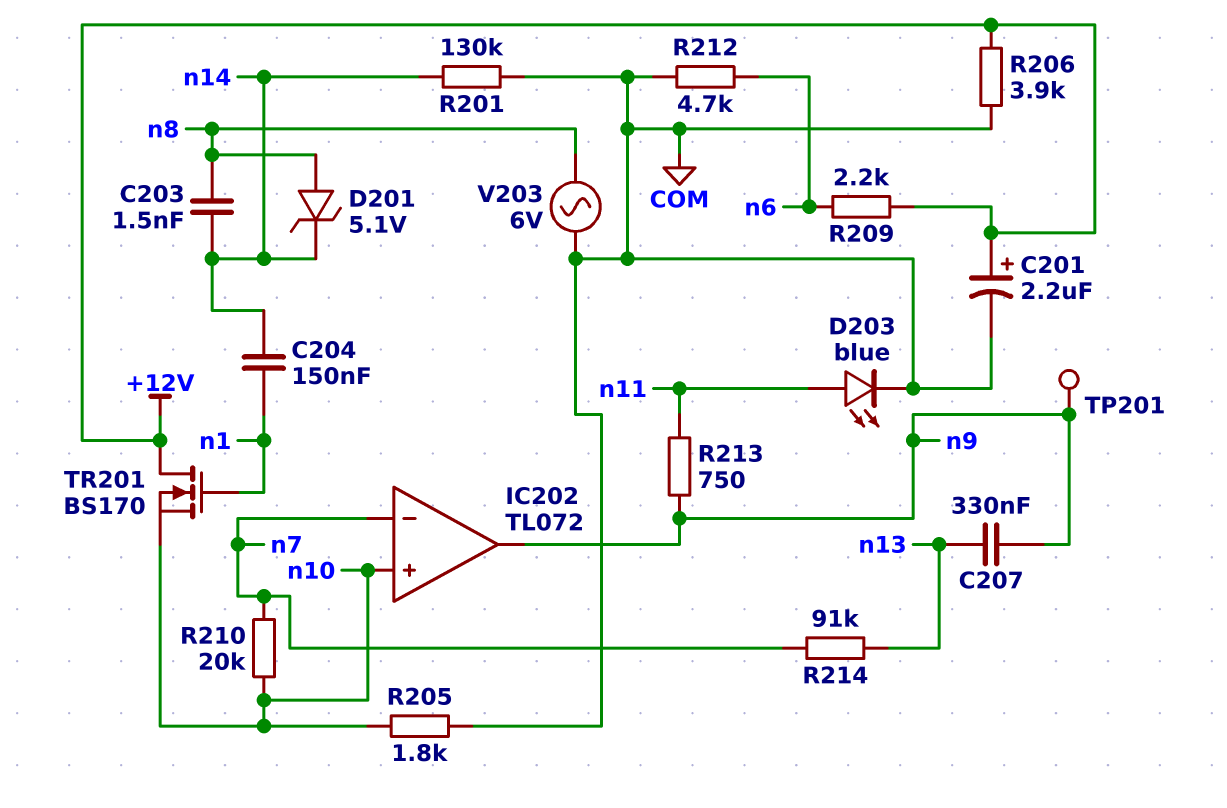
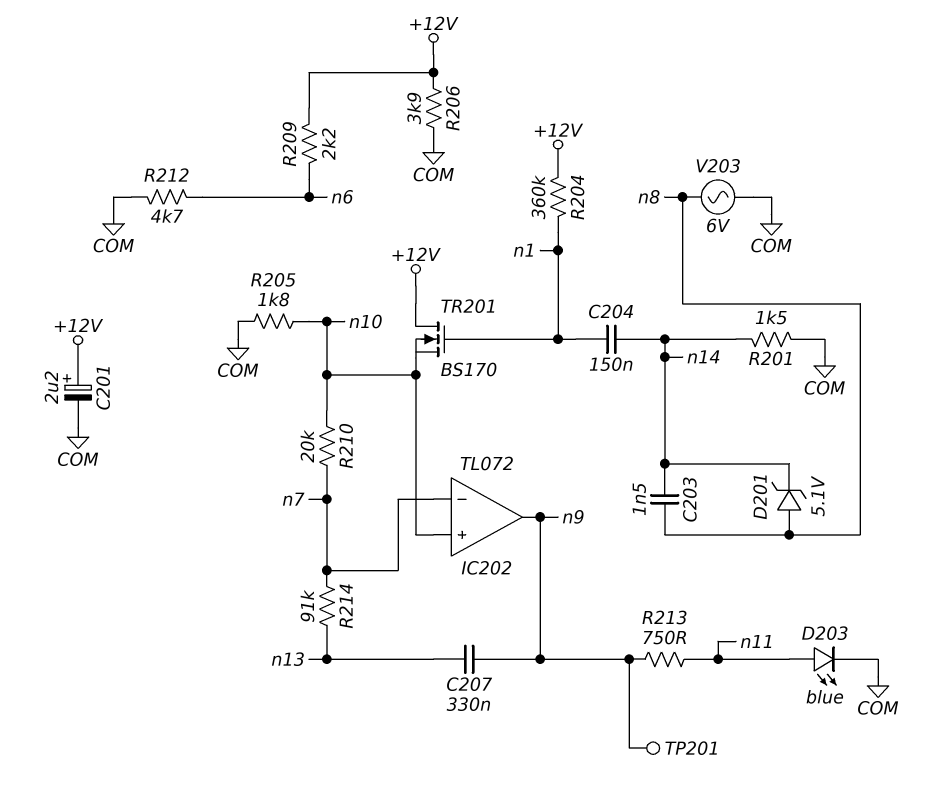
R201: 130k (COM, n14) -> 1.5k (COM, n14)
R204: none -> 360k (+12V, n1)

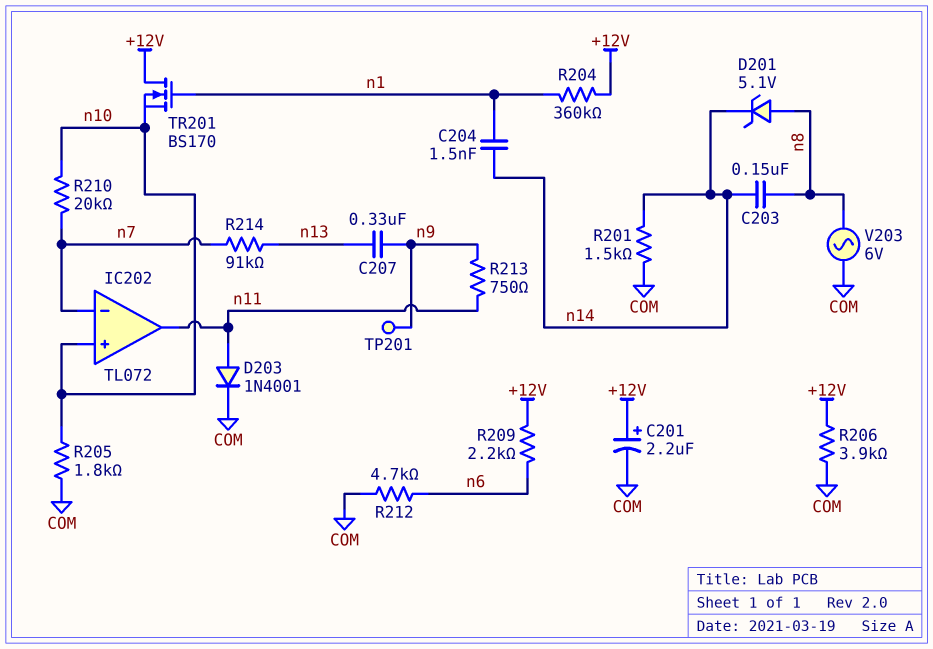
C203: 1.5nF (n8, n14) -> 150nF (n8, n14)
C204: 150nF (n1, n14) -> 1.5nF (n1, n14)
D203: LED blue (A n11, K COM) -> diode 1N4001 (A n11, K COM)
IC202 pin out: n9 -> n11

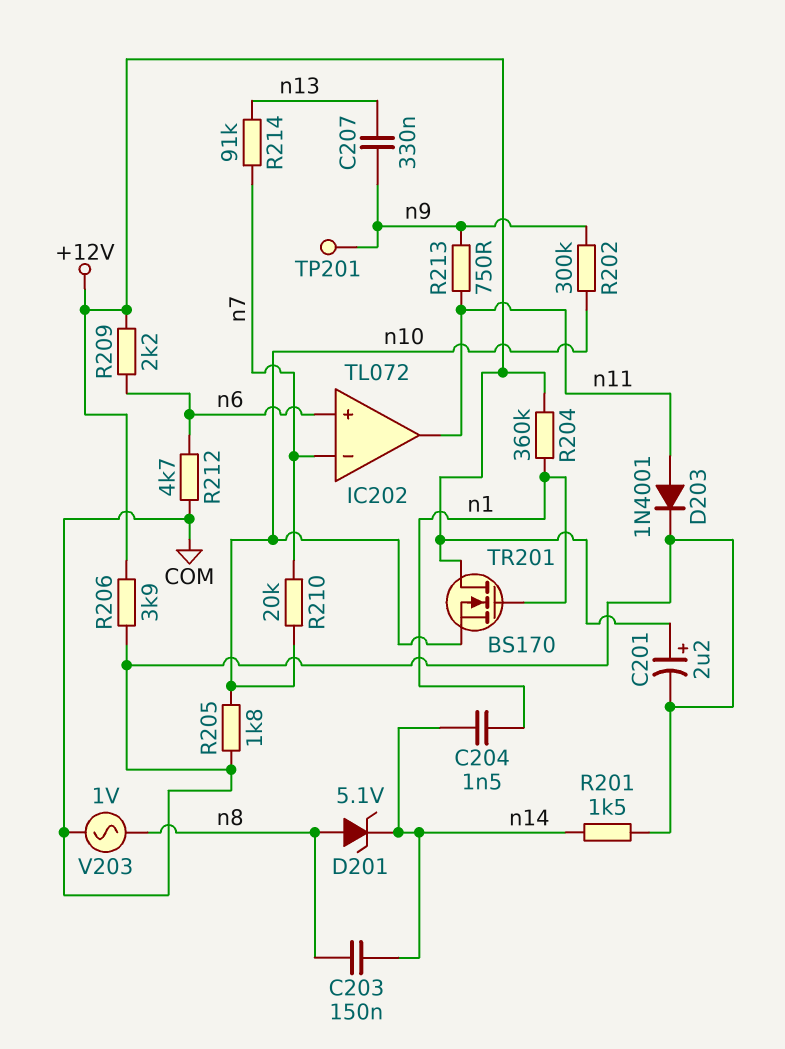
IC202 pin in+: n10 -> n6
R202: none -> 300k (n9, n10)
V203: AC 6V (COM, n8) -> AC 1V (COM, n8)

